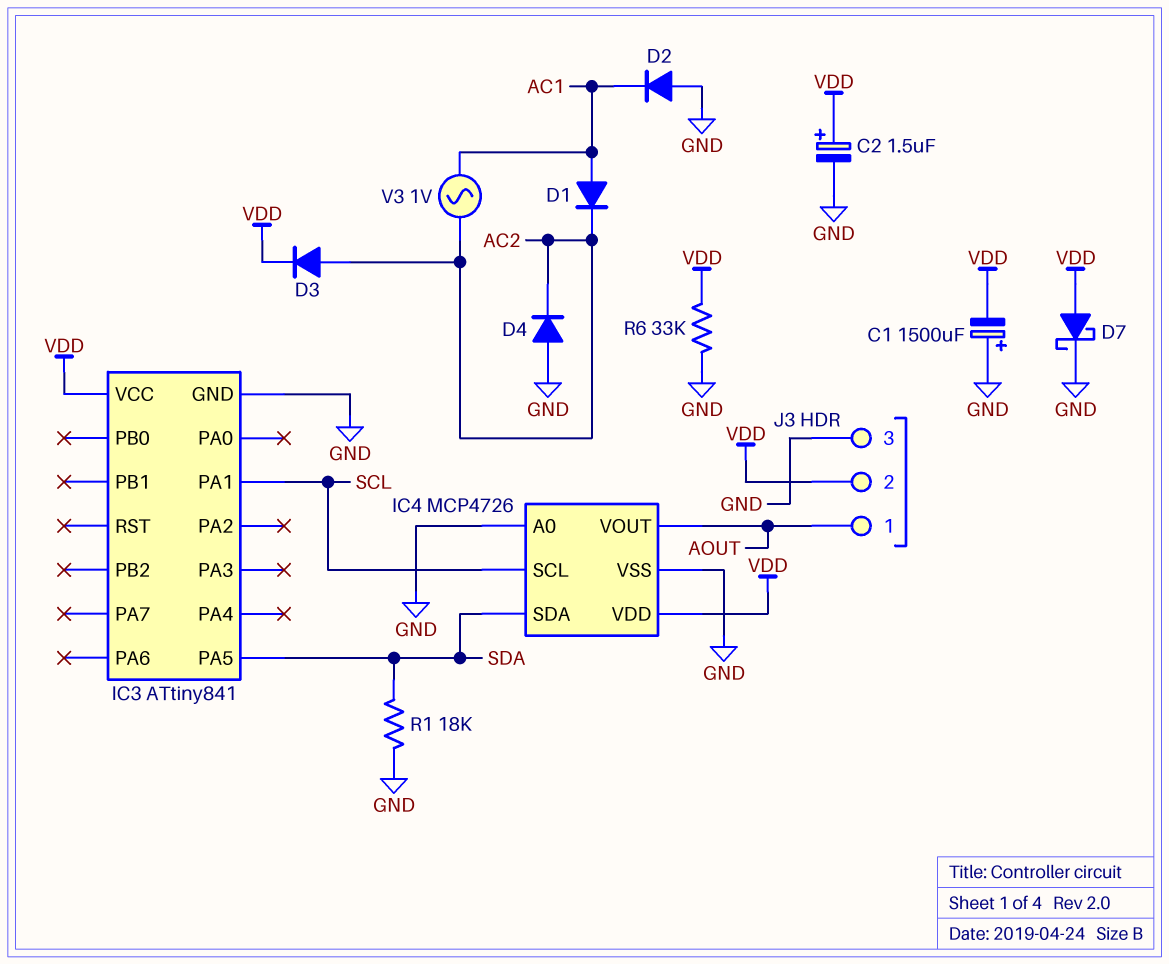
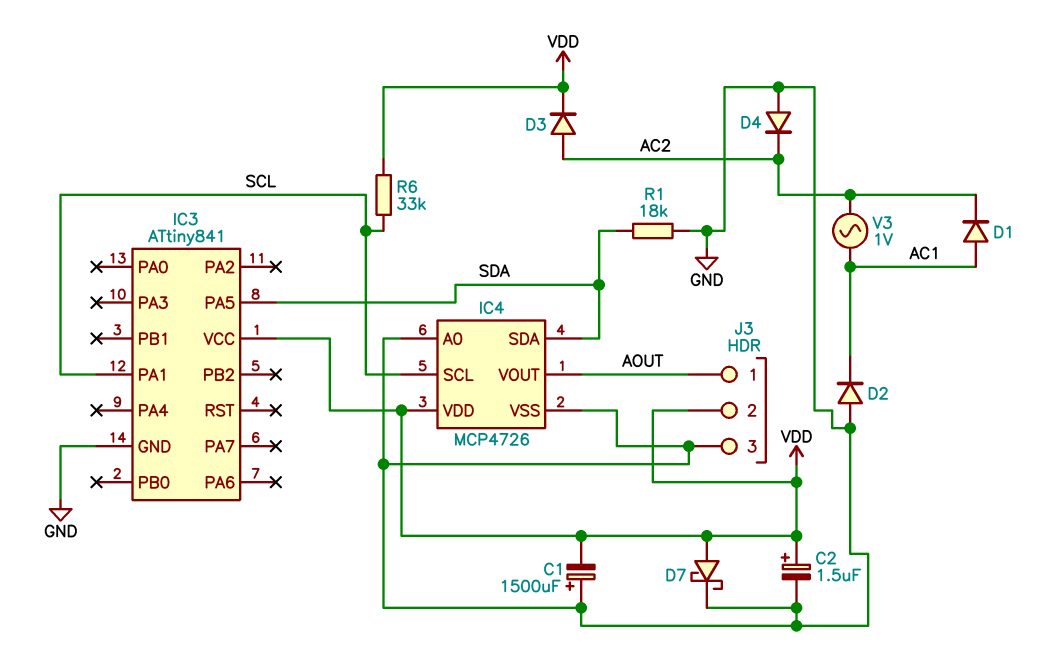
R6: 33k (GND, VDD) -> 33k (SCL, VDD)

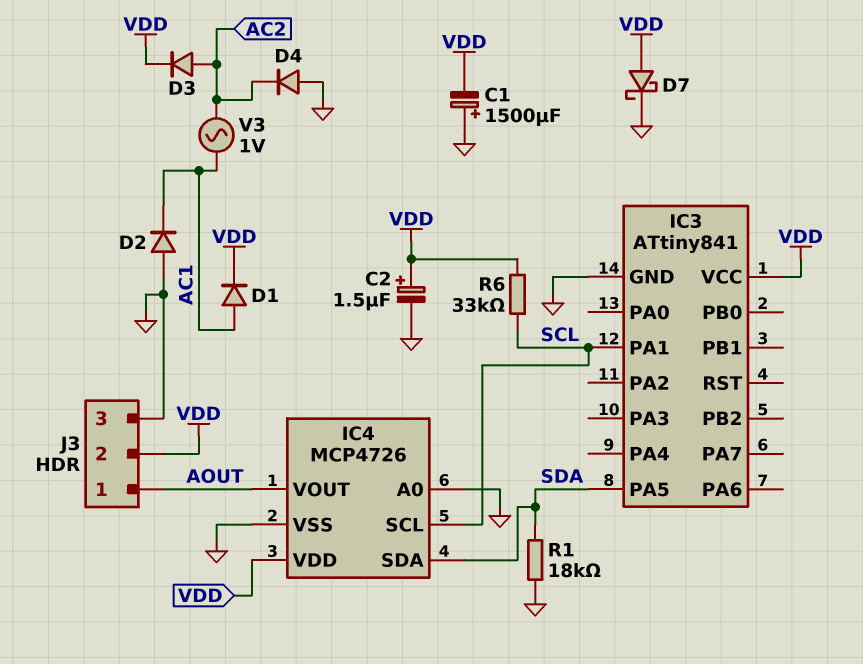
D1: diode (A AC1, K AC2) -> diode (A AC1, K VDD)

